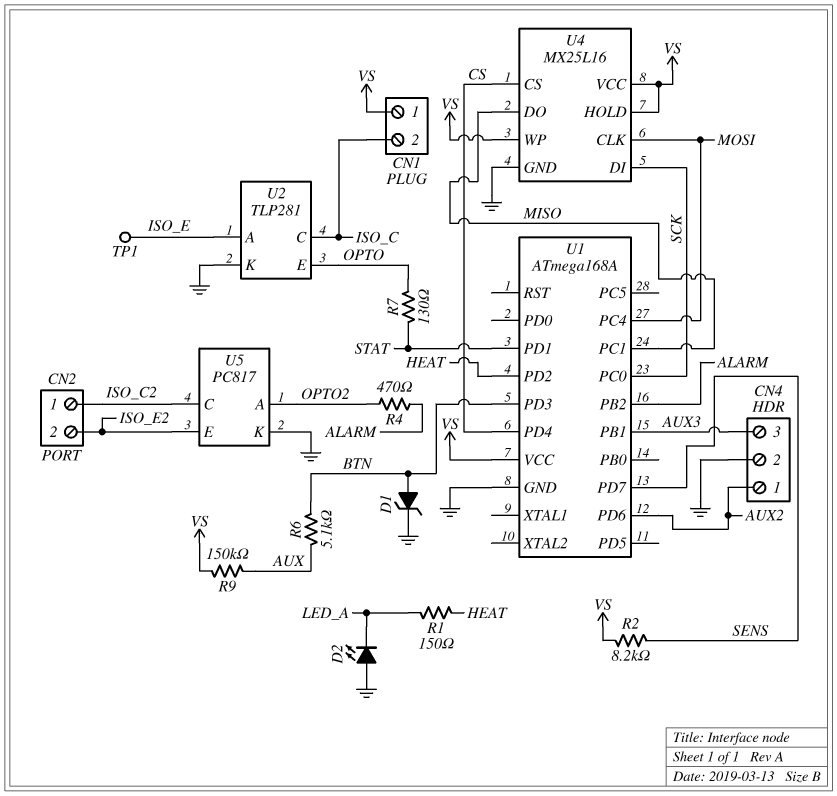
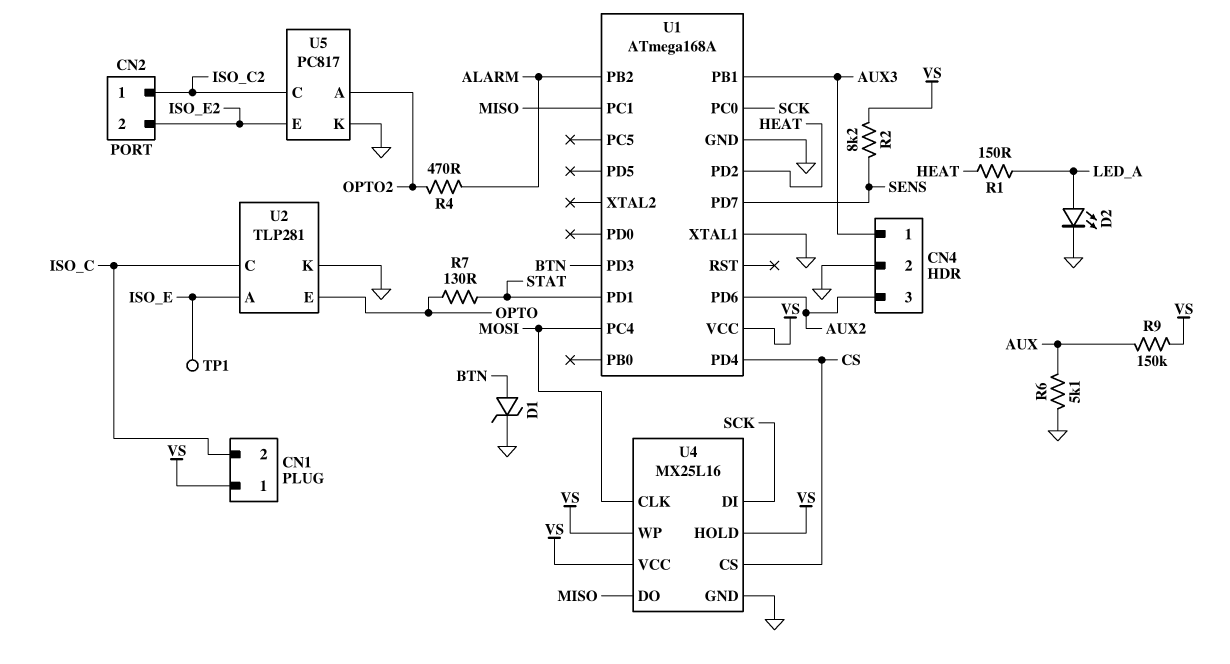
CN4 pin 1: AUX2 -> AUX3
CN4 pin 3: AUX3 -> AUX2
D2: LED (A GND, K LED_A) -> LED (A LED_A, K GND)
R6: 5.1k (AUX, BTN) -> 5.1k (AUX, GND)
U1 pin XTAL1: none -> GND

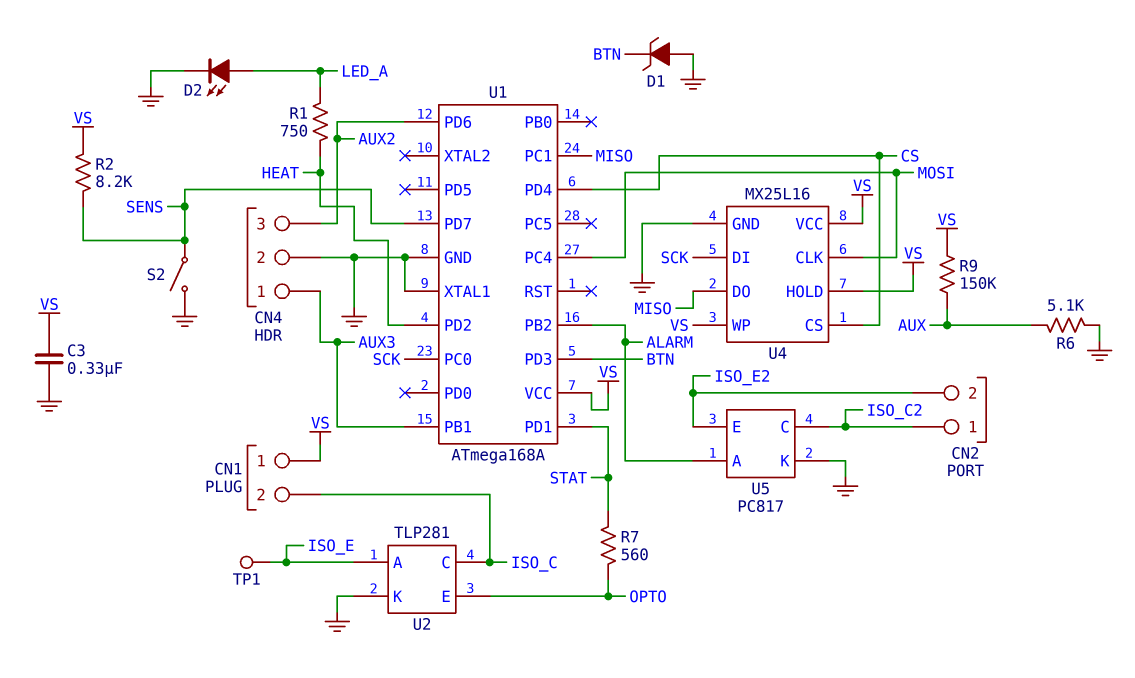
C3: none -> 330nF (GND, VS)
D1: zener (A BTN, K GND) -> zener (A GND, K BTN)
R1: 150 (HEAT, LED_A) -> 750 (HEAT, LED_A)
R4: 470 (ALARM, OPTO2) -> none
R7: 130 (OPTO, STAT) -> 560 (OPTO, STAT)
S2: none -> switch (GND, SENS)
U5 pin A: OPTO2 -> ALARM

